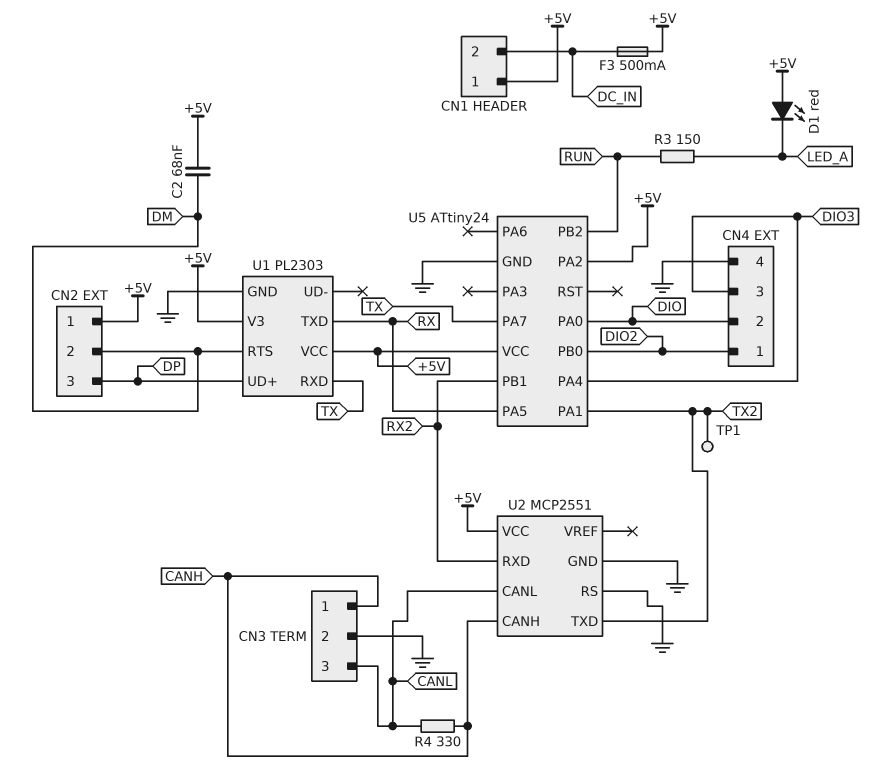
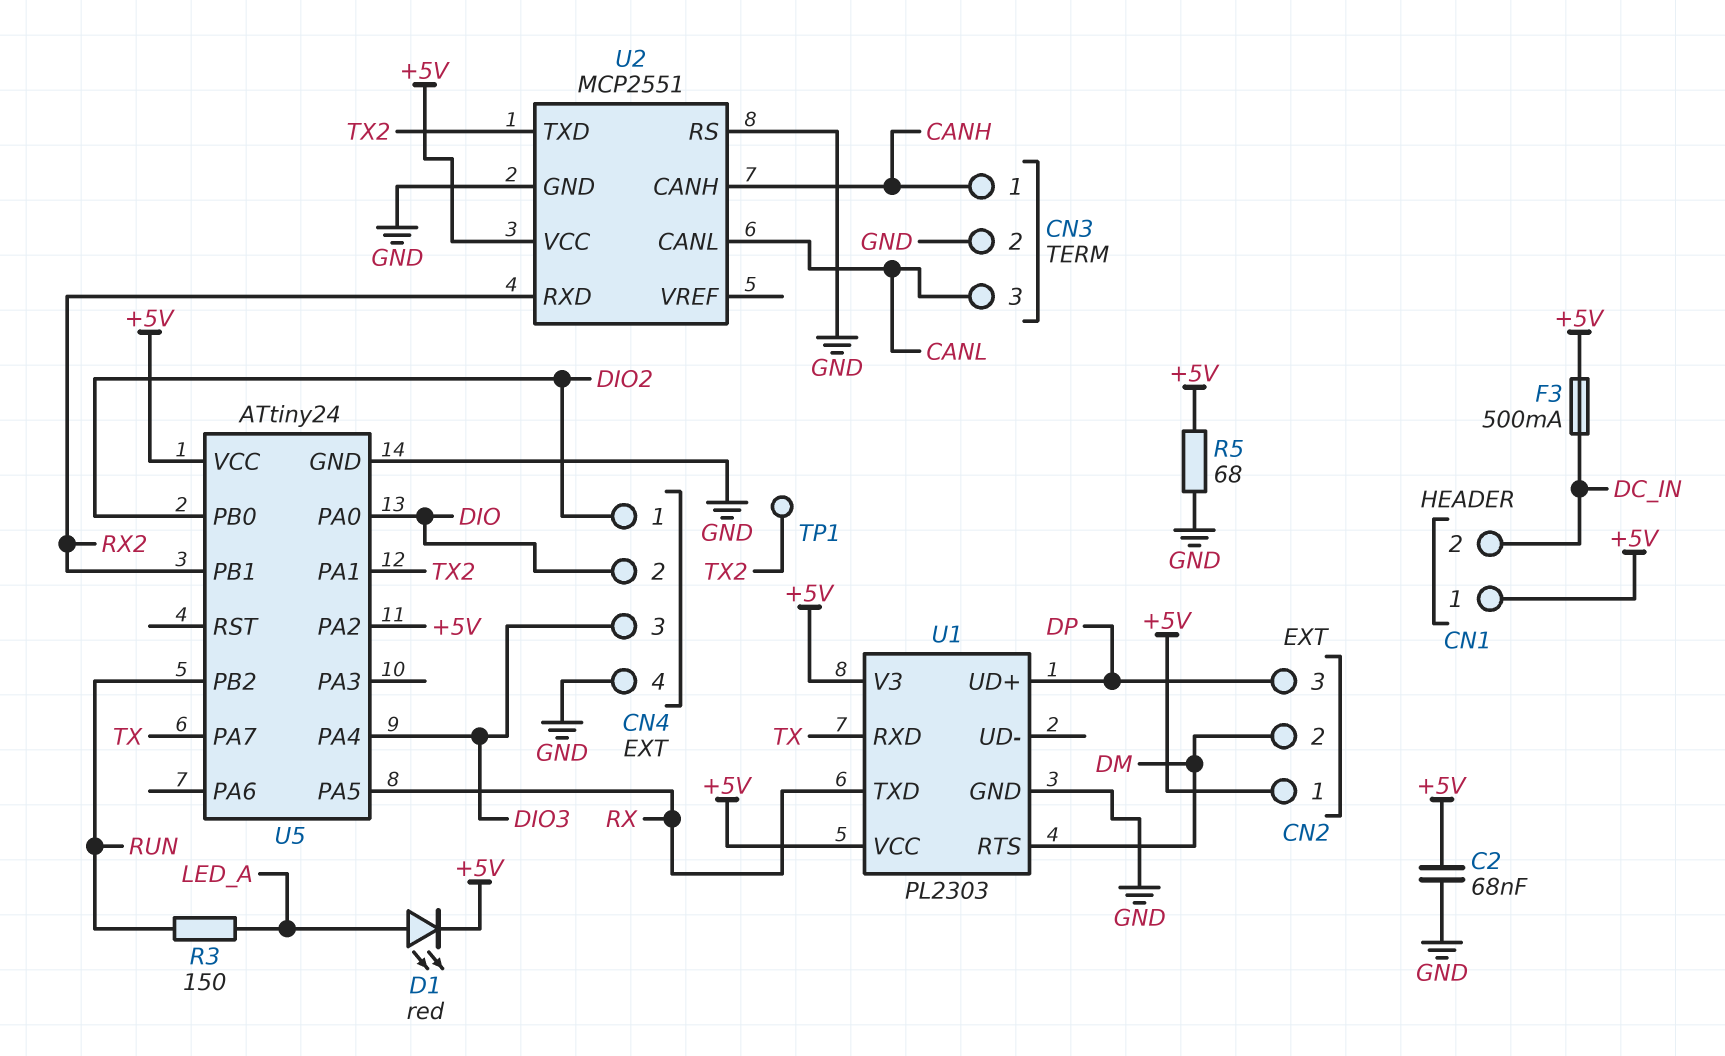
C2: 68nF (+5V, DM) -> 68nF (+5V, GND)
D1: LED red (A +5V, K LED_A) -> LED red (A LED_A, K +5V)
R4: 330 (CANH, CANL) -> none
R5: none -> 68 (+5V, GND)

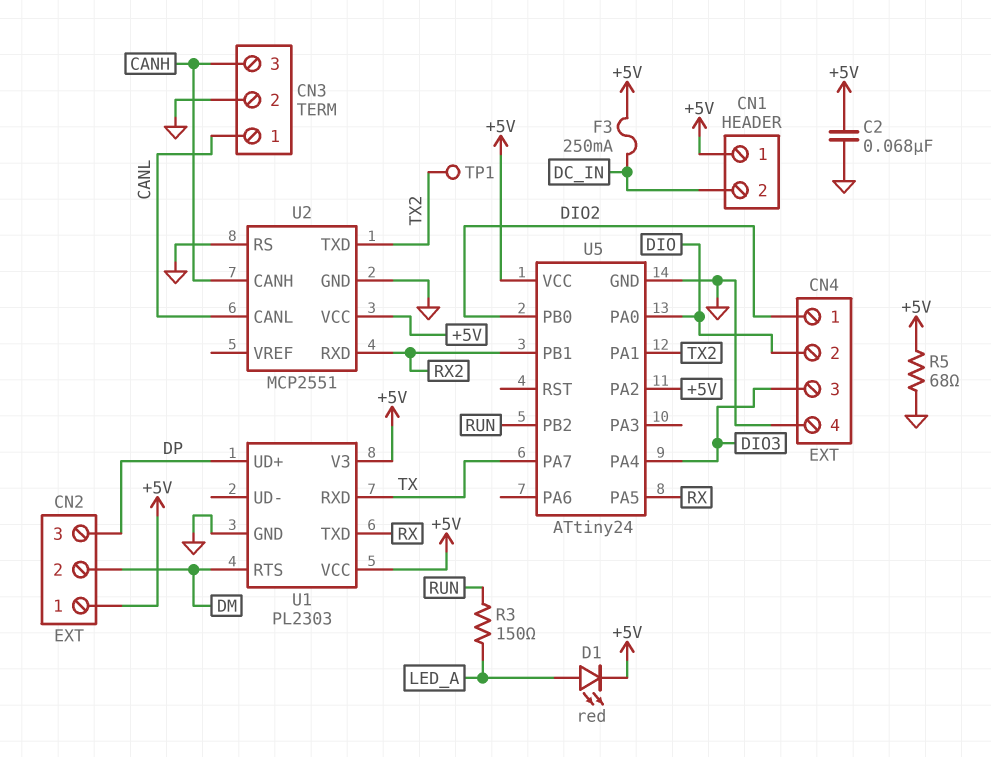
CN3 pin 1: CANH -> CANL
CN3 pin 3: CANL -> CANH
F3: 500mA (+5V, DC_IN) -> 250mA (+5V, DC_IN)

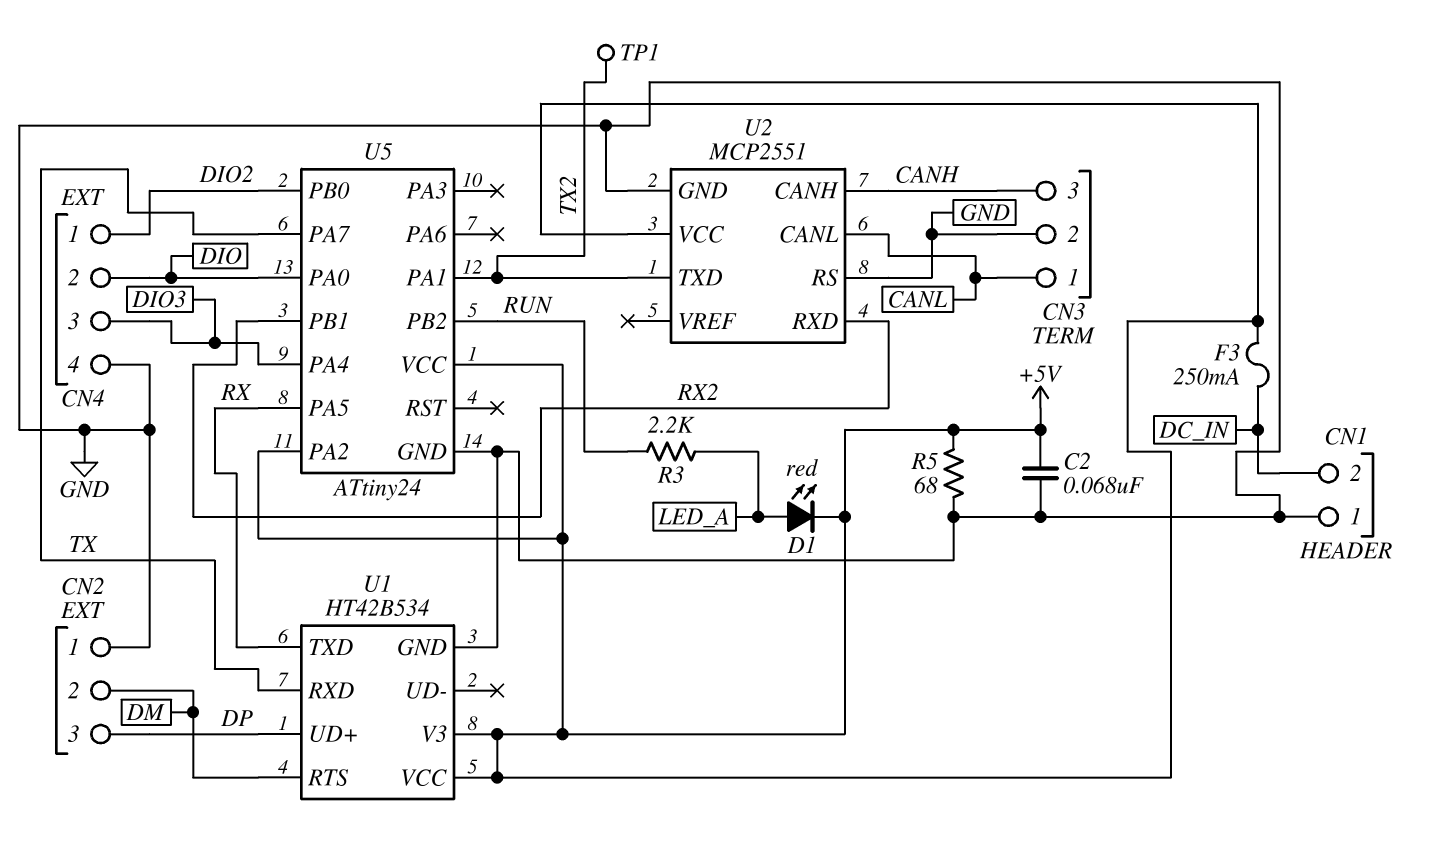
CN1 pin 1: +5V -> GND
CN2 pin 1: +5V -> GND
R3: 150 (LED_A, RUN) -> 2.2k (LED_A, RUN)
U1: PL2303 -> HT42B534

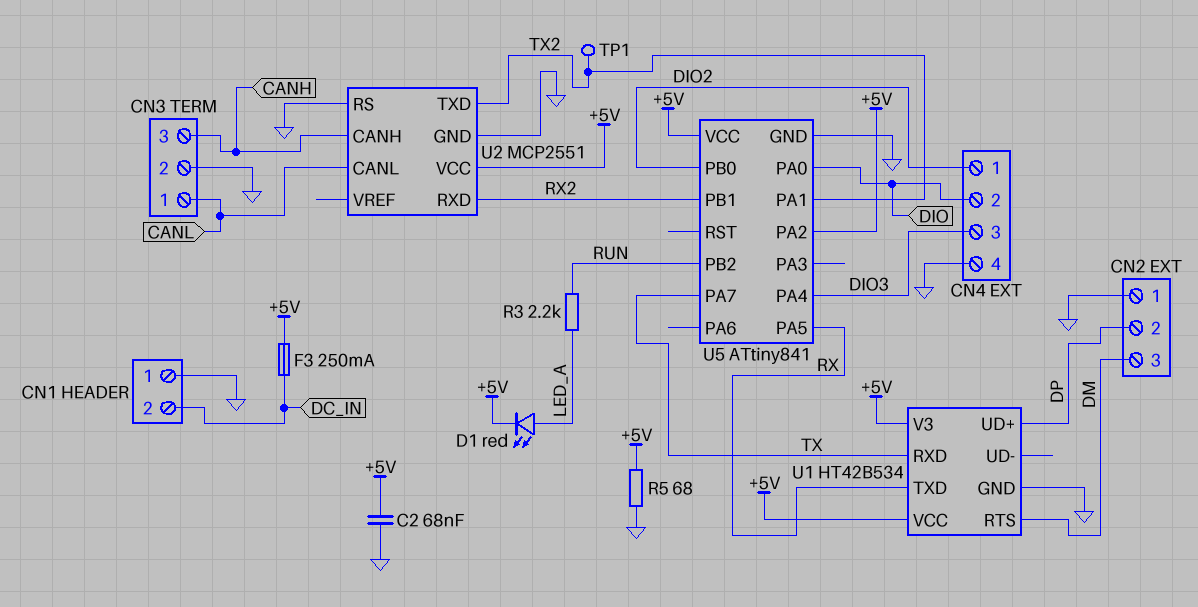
CN2 pin 2: DM -> DP
CN2 pin 3: DP -> DM
U5: ATtiny24 -> ATtiny841

